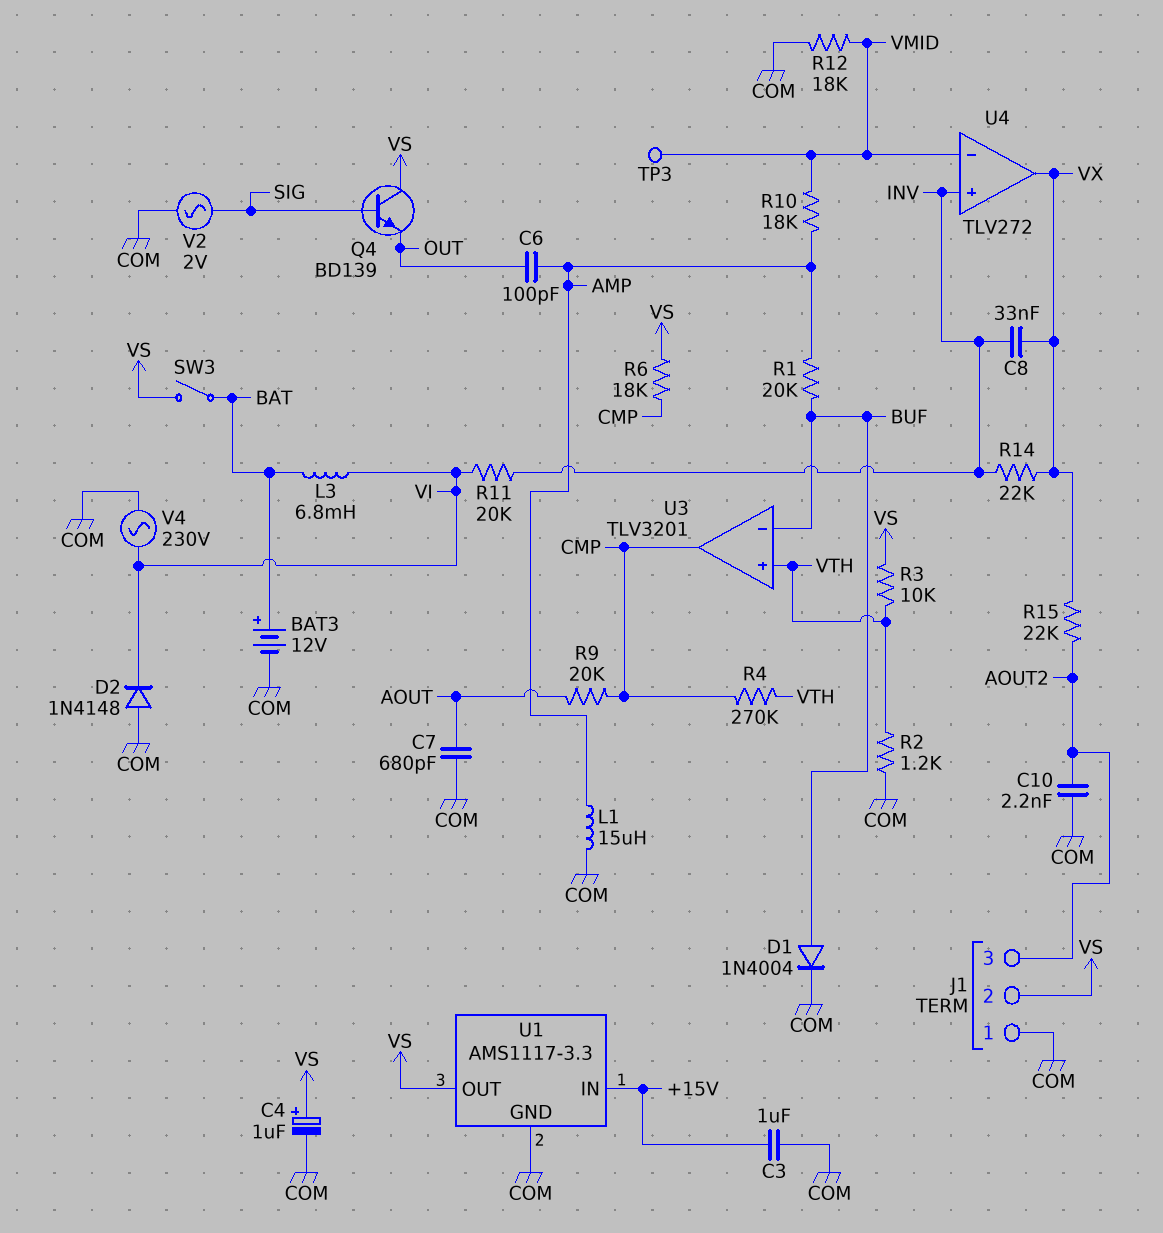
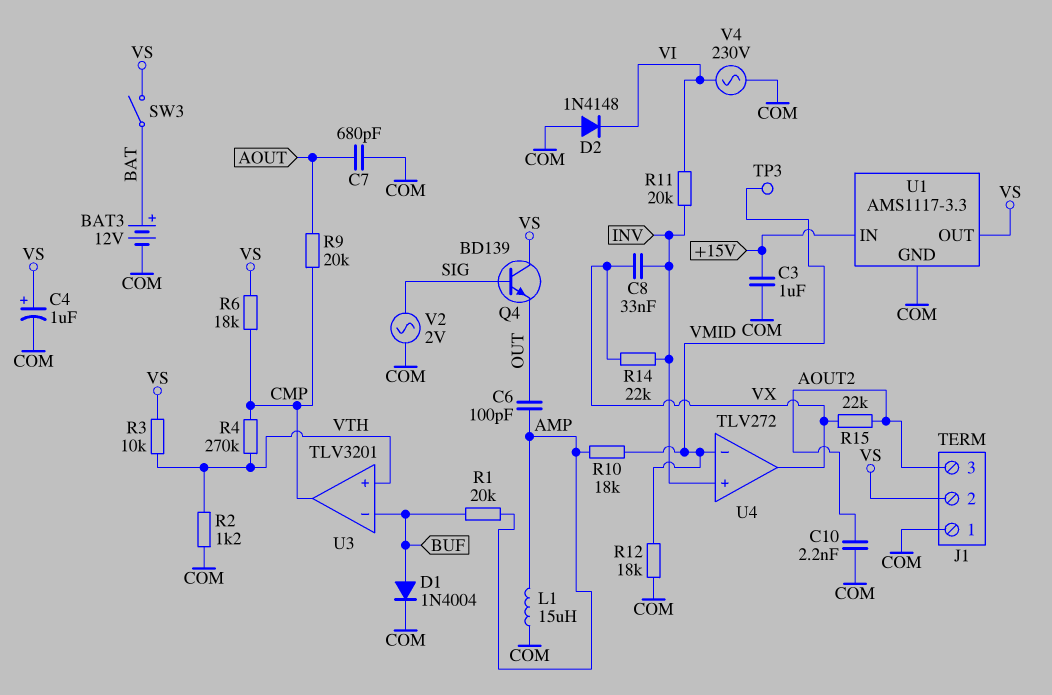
L3: 6.8mH (BAT, VI) -> none

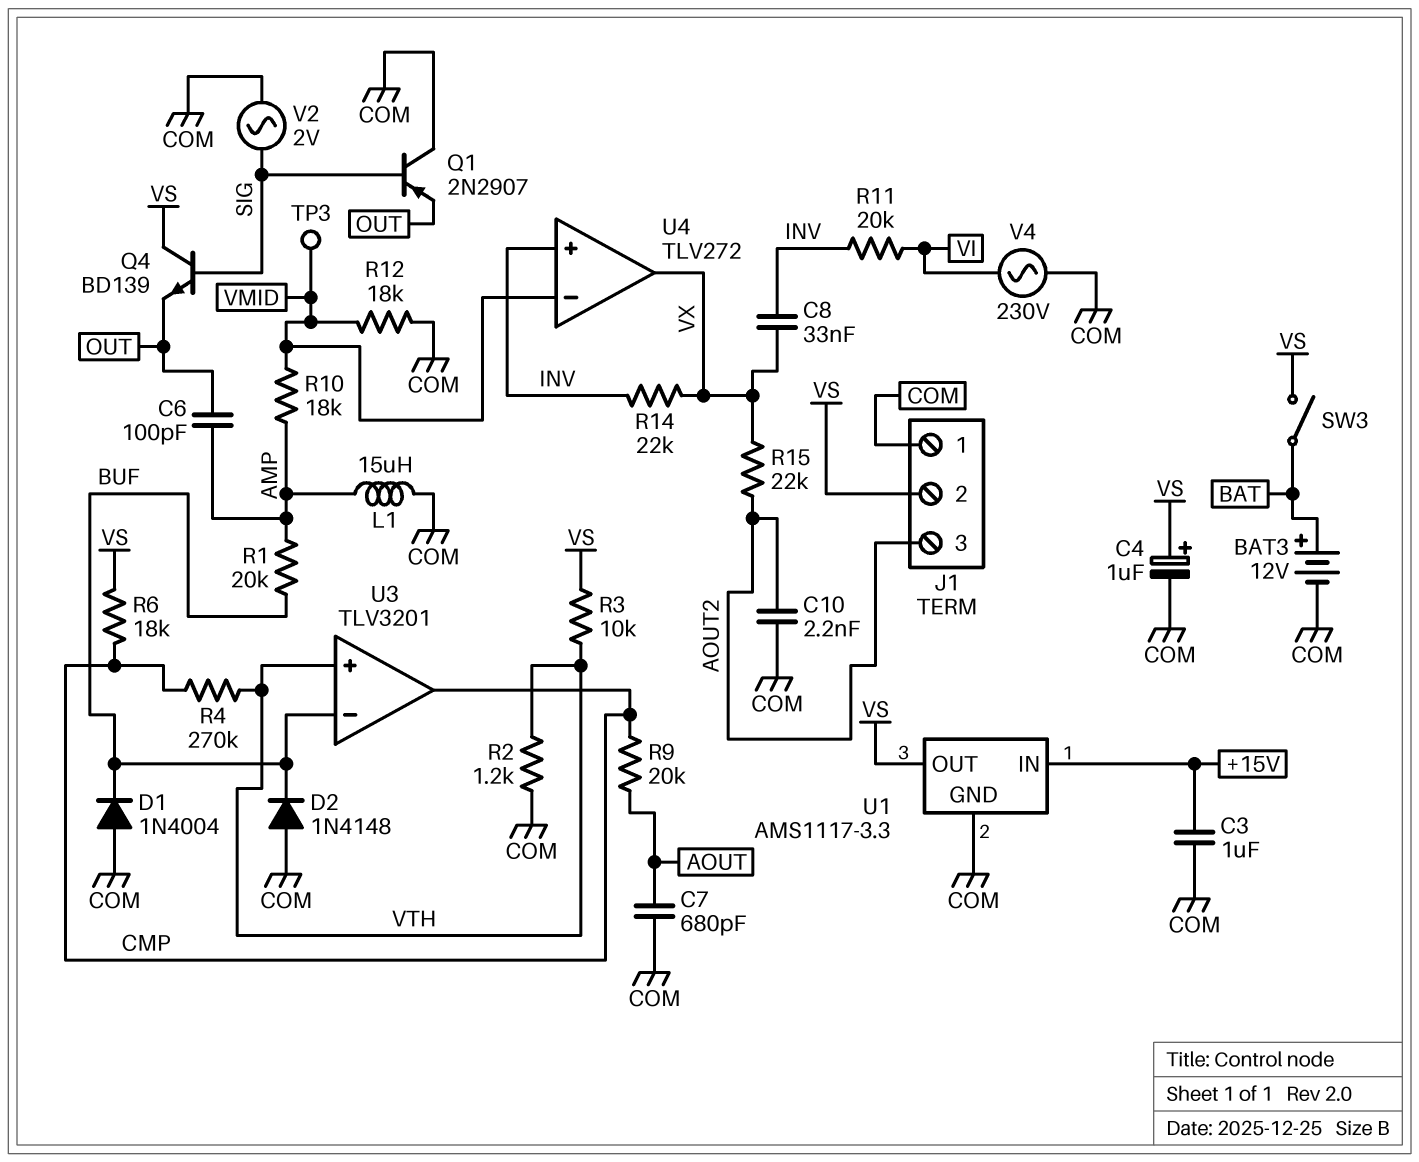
D1: diode 1N4004 (A BUF, K COM) -> diode 1N4004 (A COM, K BUF)
D2: diode 1N4148 (A COM, K VI) -> diode 1N4148 (A COM, K BUF)
Q1: none -> PNP 2N2907 (B SIG, C COM, E OUT)

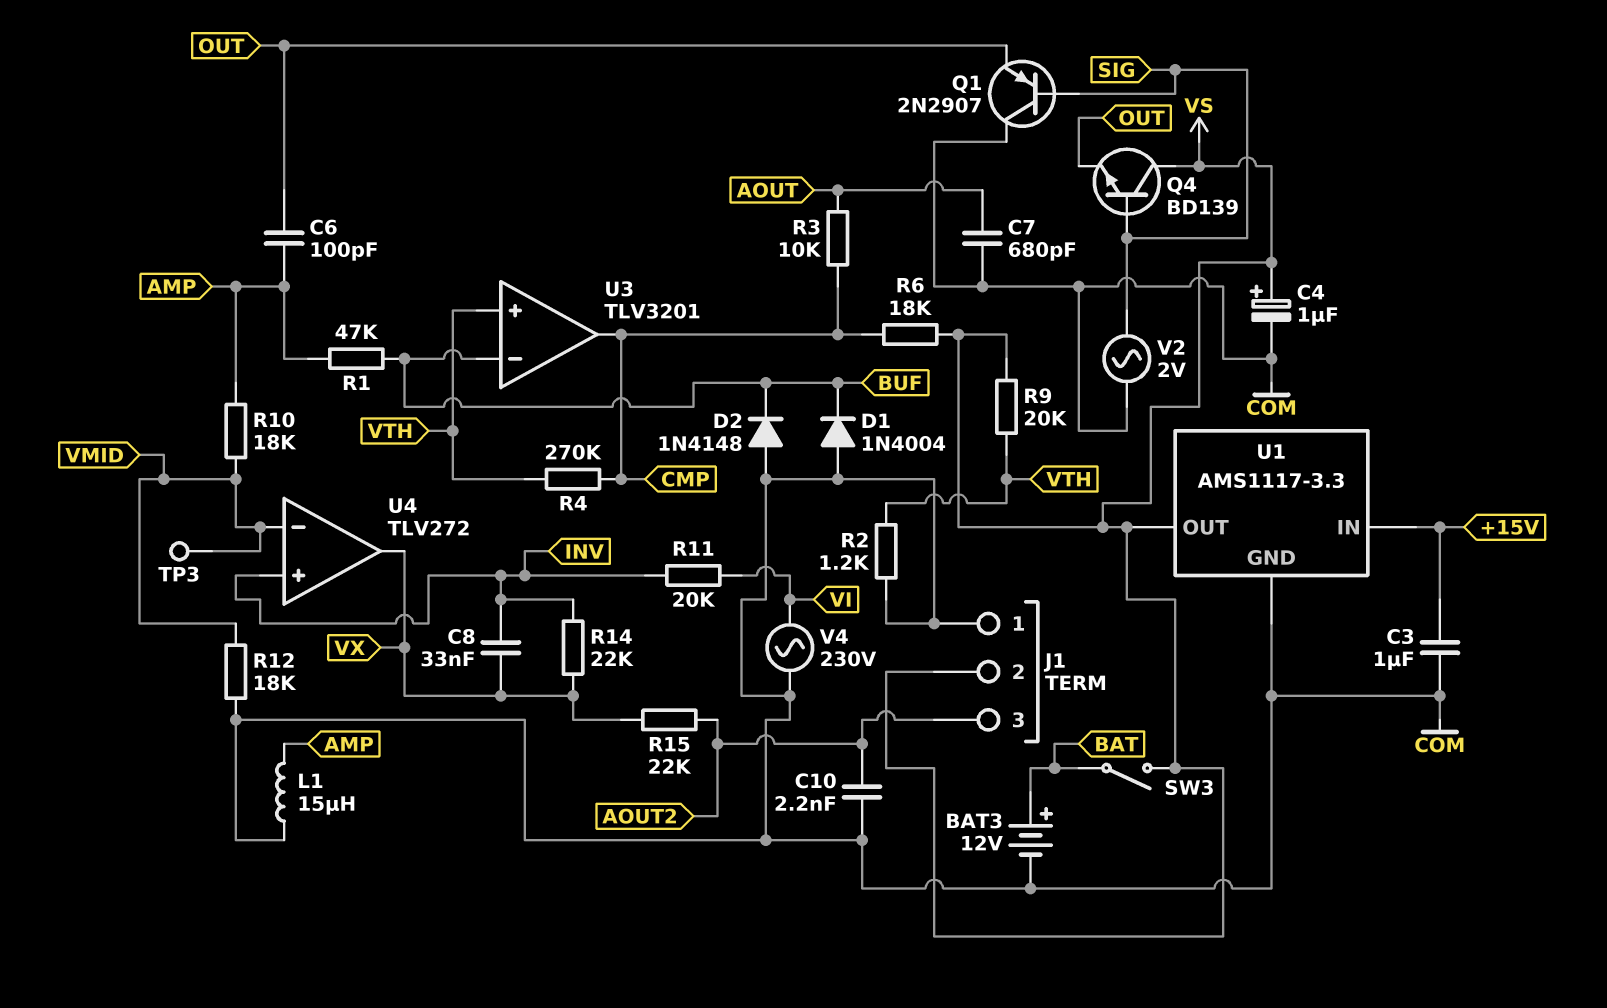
R1: 20k (AMP, BUF) -> 47k (AMP, BUF)
R3: 10k (VS, VTH) -> 10k (AOUT, CMP)
R9: 20k (AOUT, CMP) -> 20k (VS, VTH)

